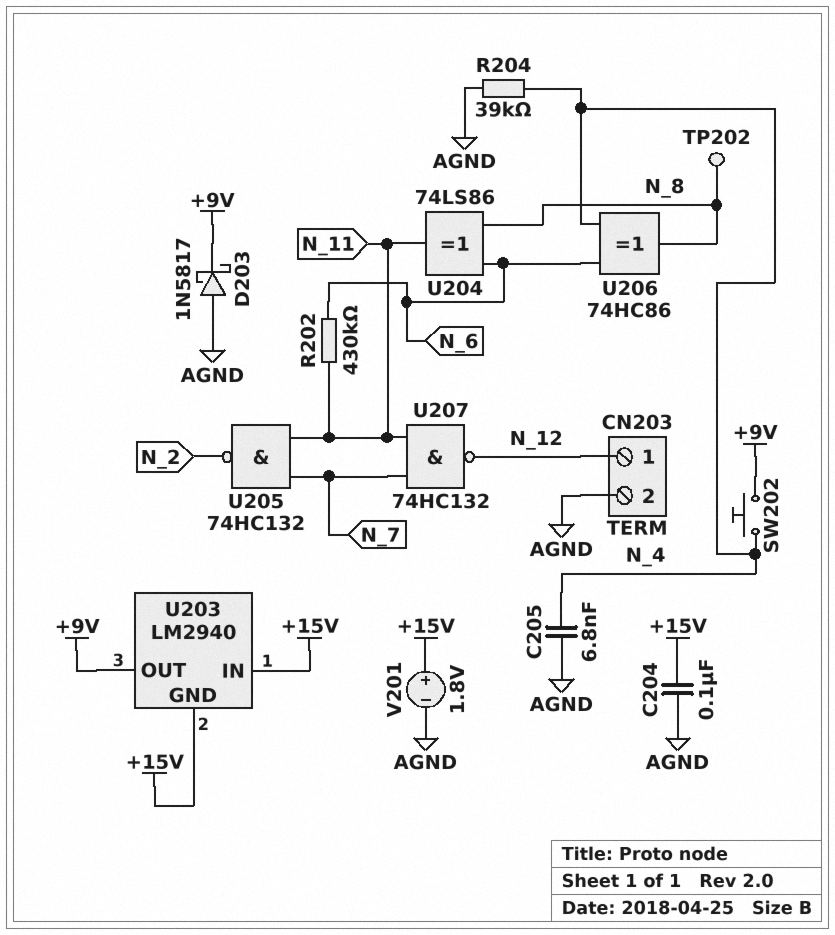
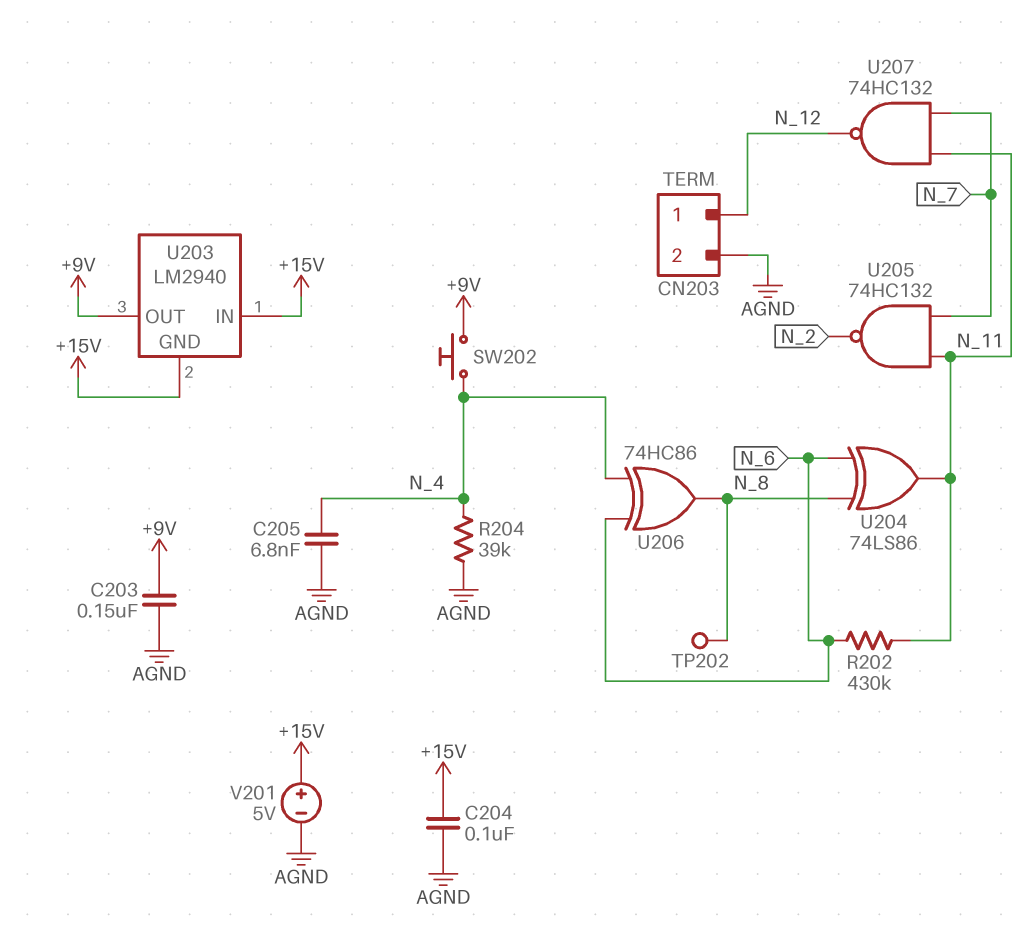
C203: none -> 150nF (+9V, AGND)
D203: schottky 1N5817 (A AGND, K +9V) -> none
V201: 1.8V (plus +15V, minus AGND) -> 5V (plus +15V, minus AGND)

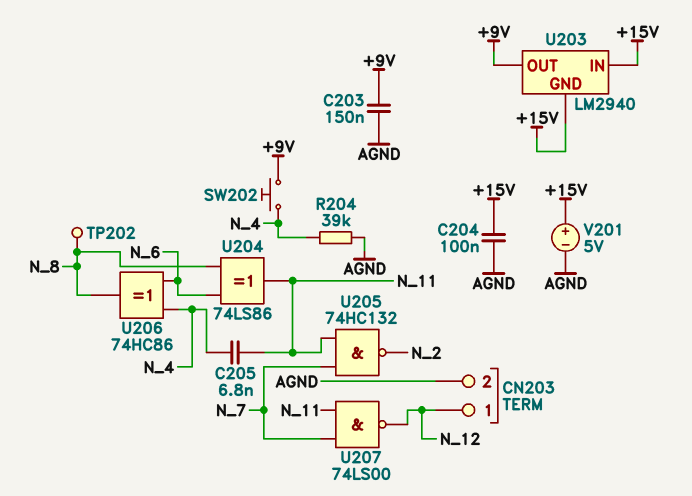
C205: 6.8nF (AGND, N_4) -> 6.8nF (N_4, N_11)
R202: 430k (N_6, N_11) -> none
U207: NAND 74HC132 (in N_7, in N_11, out N_12) -> NAND 74LS00 (in N_7, in N_11, out N_12)

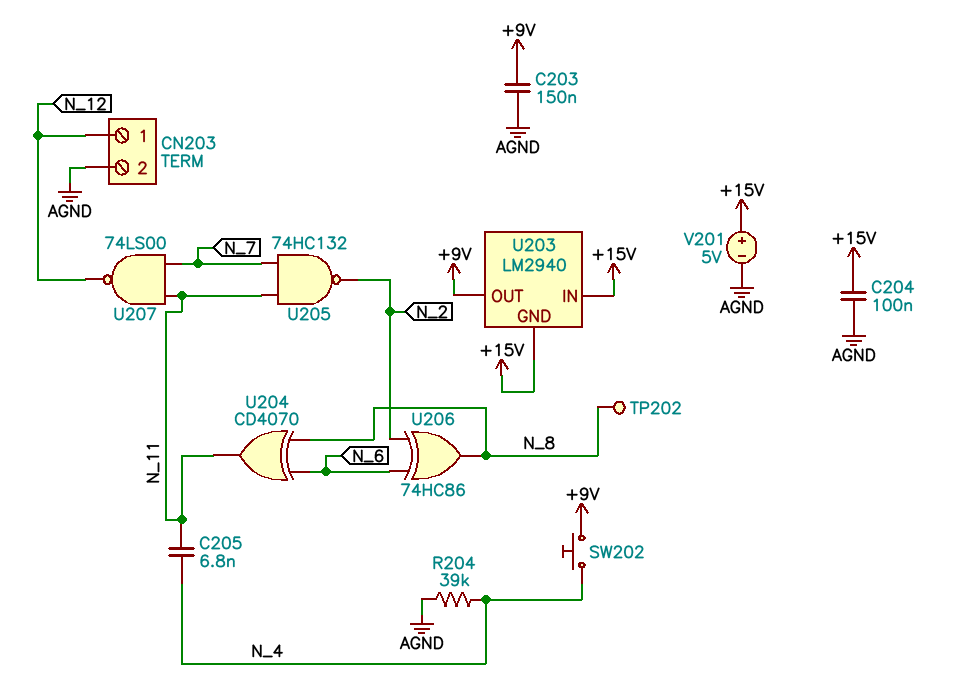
U204: XOR 74LS86 (in N_6, in N_8, out N_11) -> XOR CD4070 (in N_6, in N_8, out N_11)
U206: XOR 74HC86 (in N_4, in N_6, out N_8) -> XOR 74HC86 (in N_2, in N_6, out N_8)

